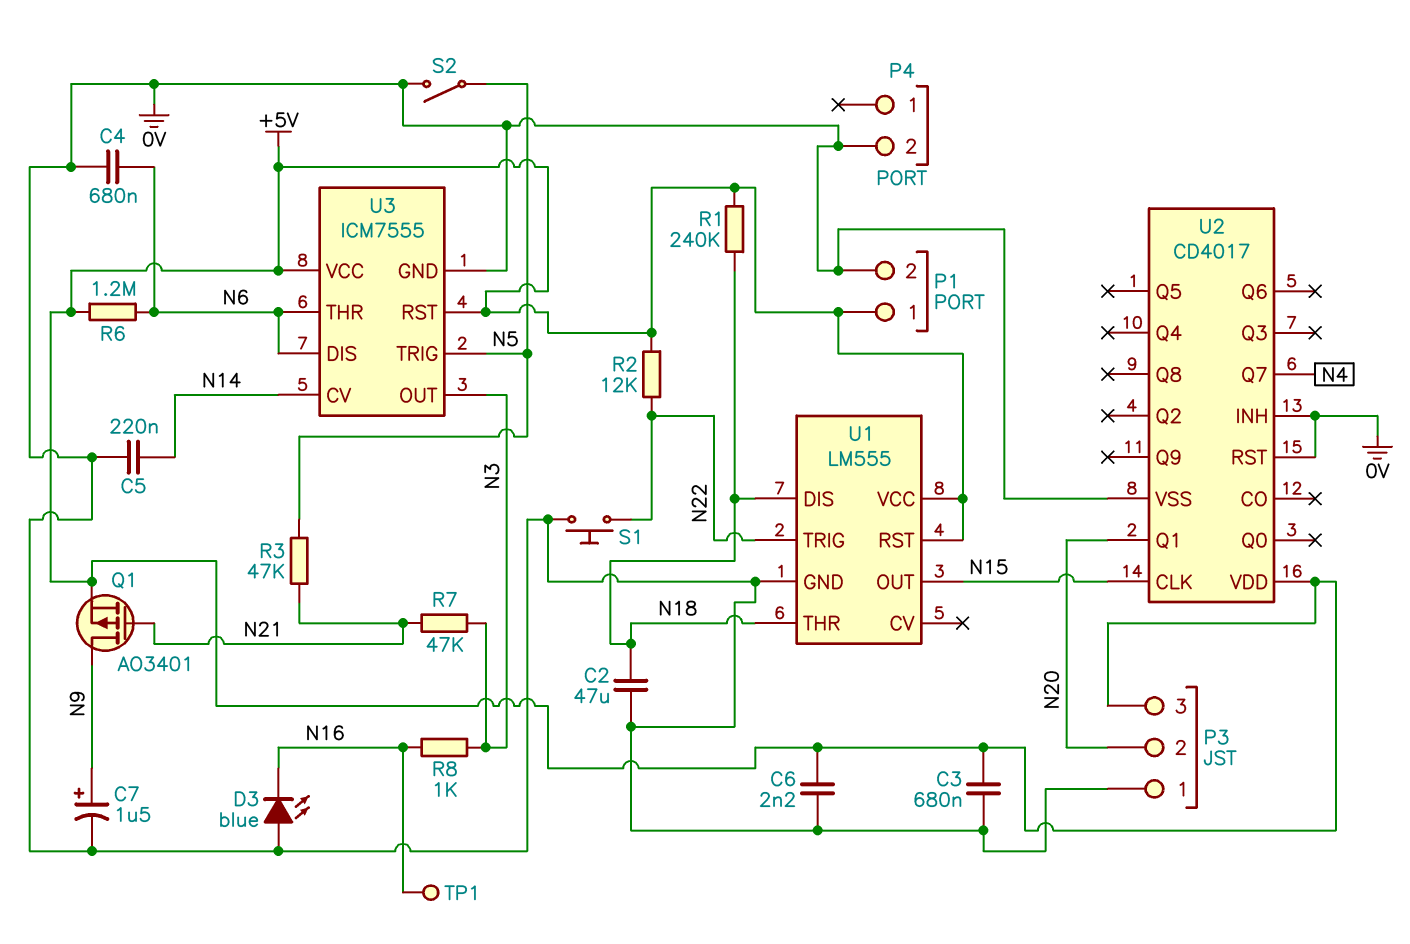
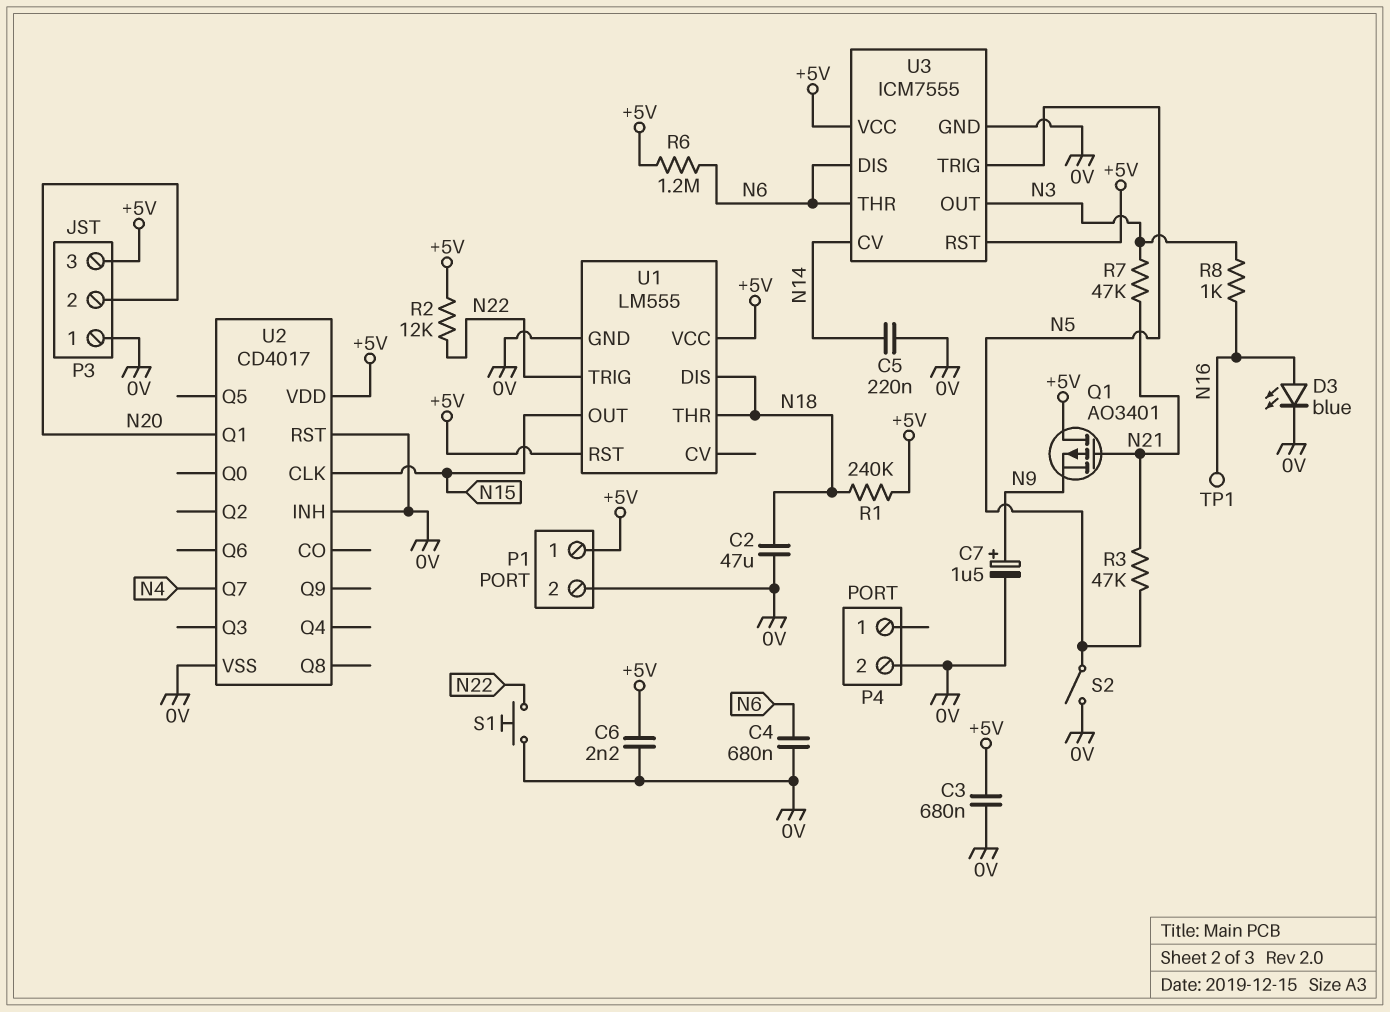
D3: LED blue (A 0V, K N16) -> LED blue (A N16, K 0V)
Q1: PMOS AO3401 (G N21, D N9, S +5V) -> PMOS AO3401 (G N21, D +5V, S N9)

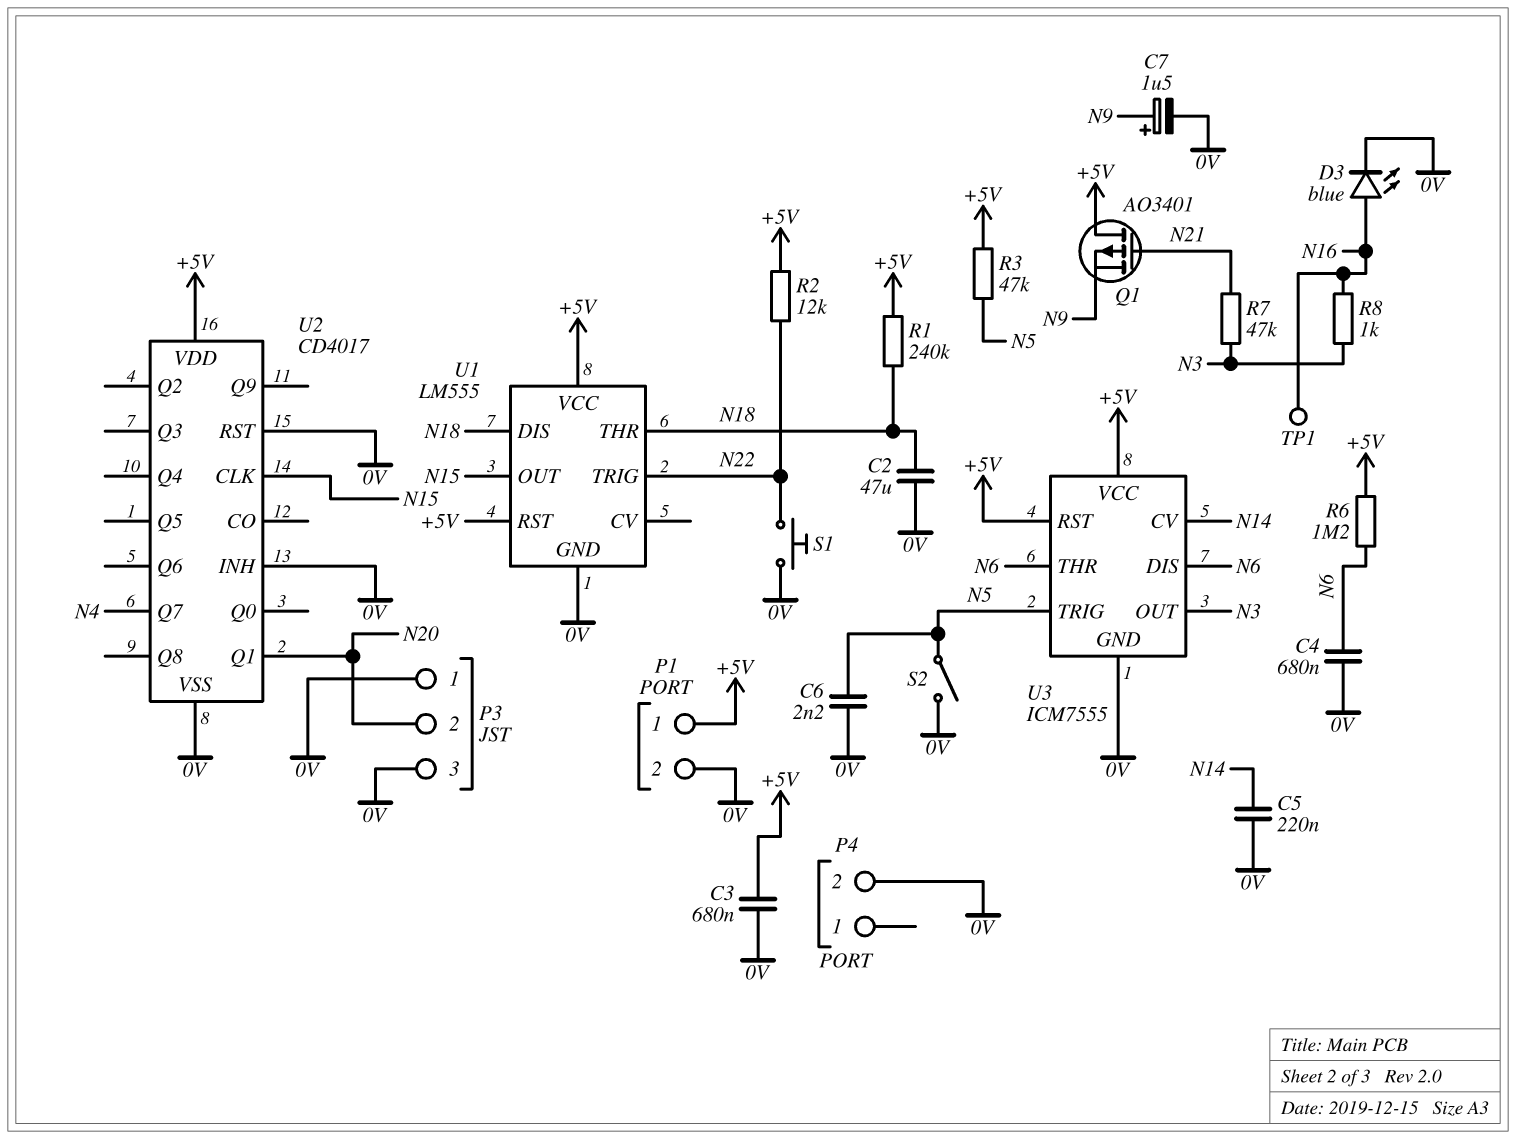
C6: 2.2nF (+5V, 0V) -> 2.2nF (0V, N5)
P3 pin 3: +5V -> 0V
R3: 47k (N5, N21) -> 47k (+5V, N5)

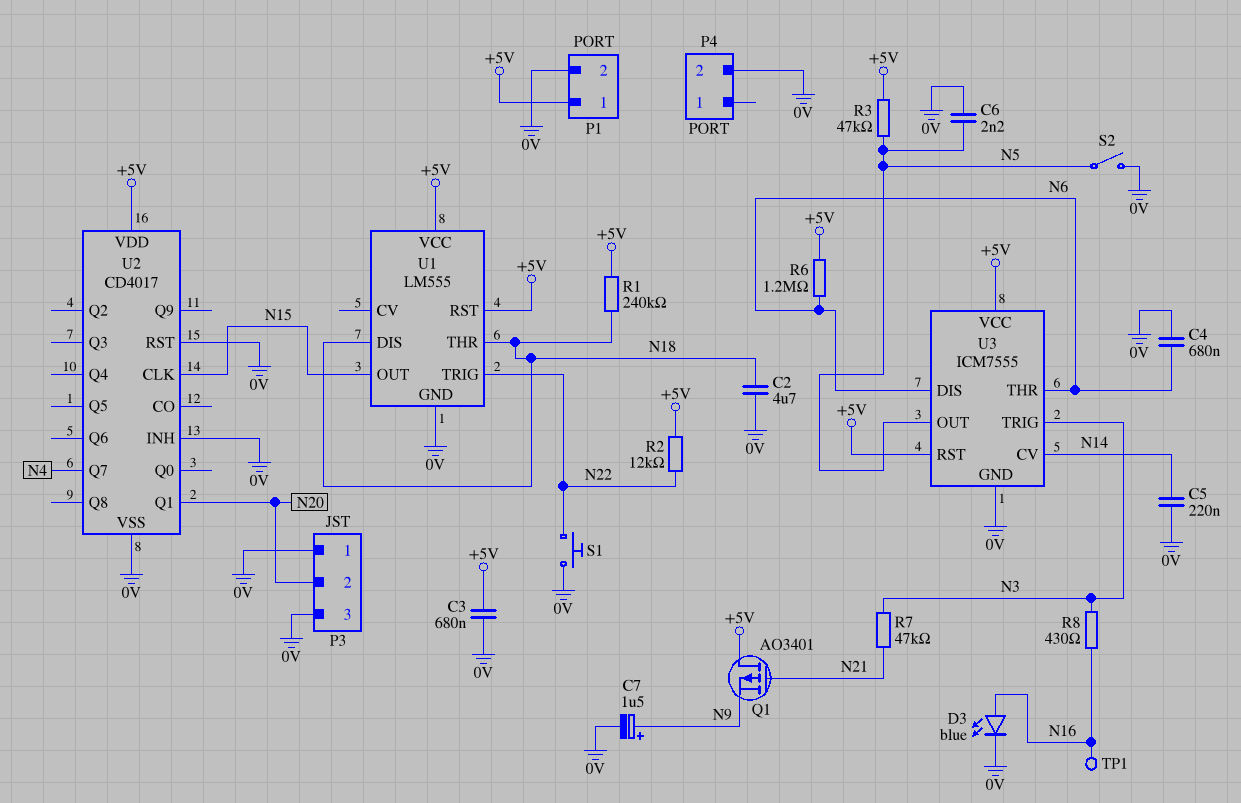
C2: 47uF (0V, N18) -> 4.7uF (0V, N18)
R8: 1k (N3, N16) -> 430 (N3, N16)
U3 pin OUT: N3 -> N5
U3 pin TRIG: N5 -> N3

